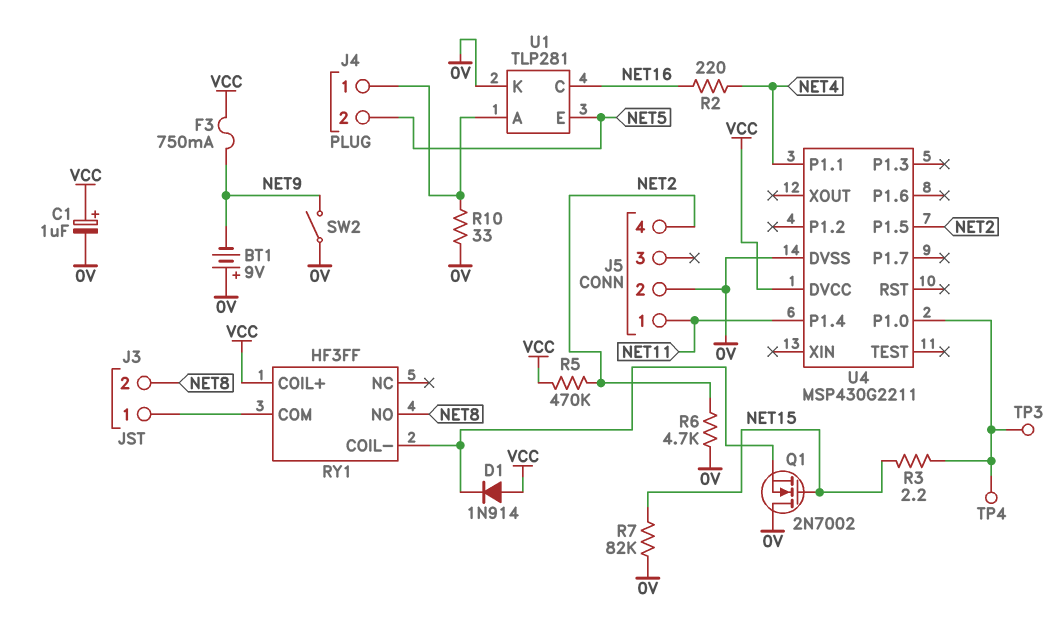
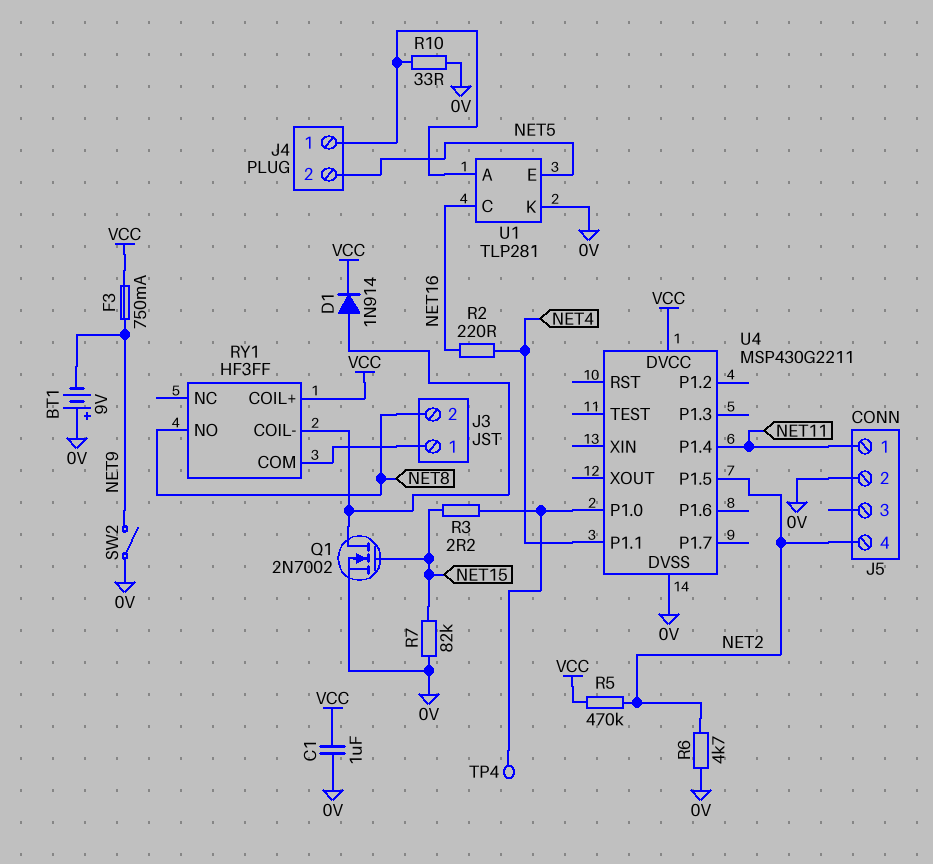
C1: 1uF (plus VCC, minus 0V) -> 1uF (0V, VCC)
D1: diode 1N914 (A VCC, K RY1/COIL-) -> diode 1N914 (A RY1/COIL-, K VCC)
Q1: NMOS 2N7002 (G NET15, D 0V, S RY1/COIL-) -> NMOS 2N7002 (G NET15, D RY1/COIL-, S 0V)
TP3: test point (U4/P1.0) -> none

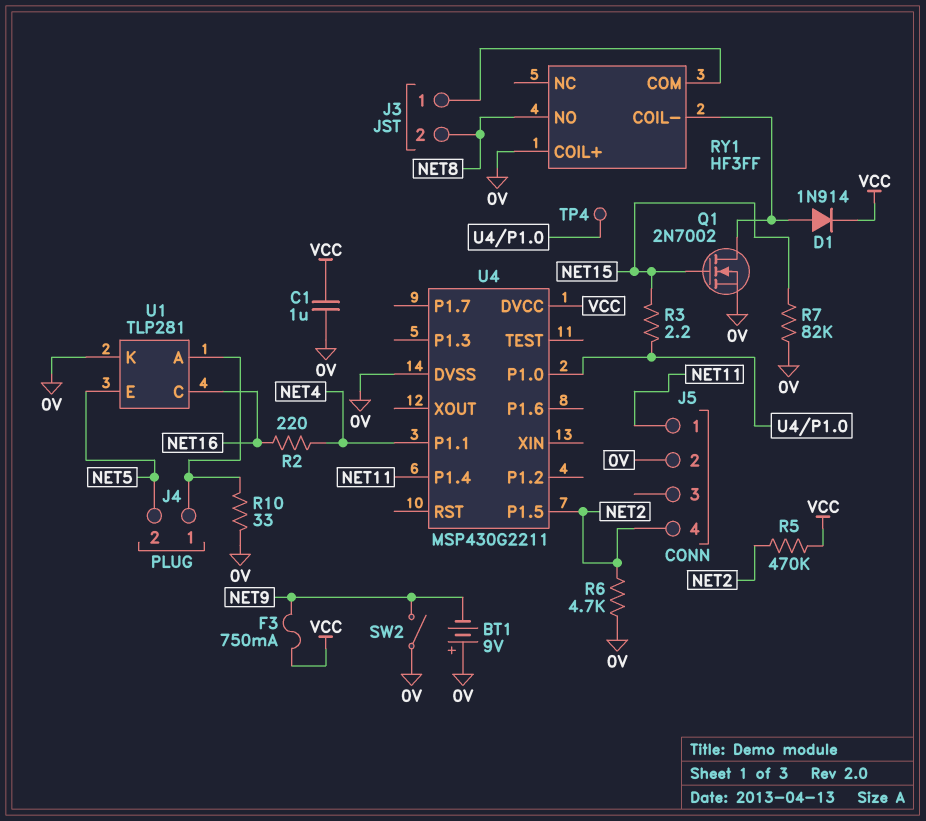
RY1 pin COIL+: VCC -> 0V

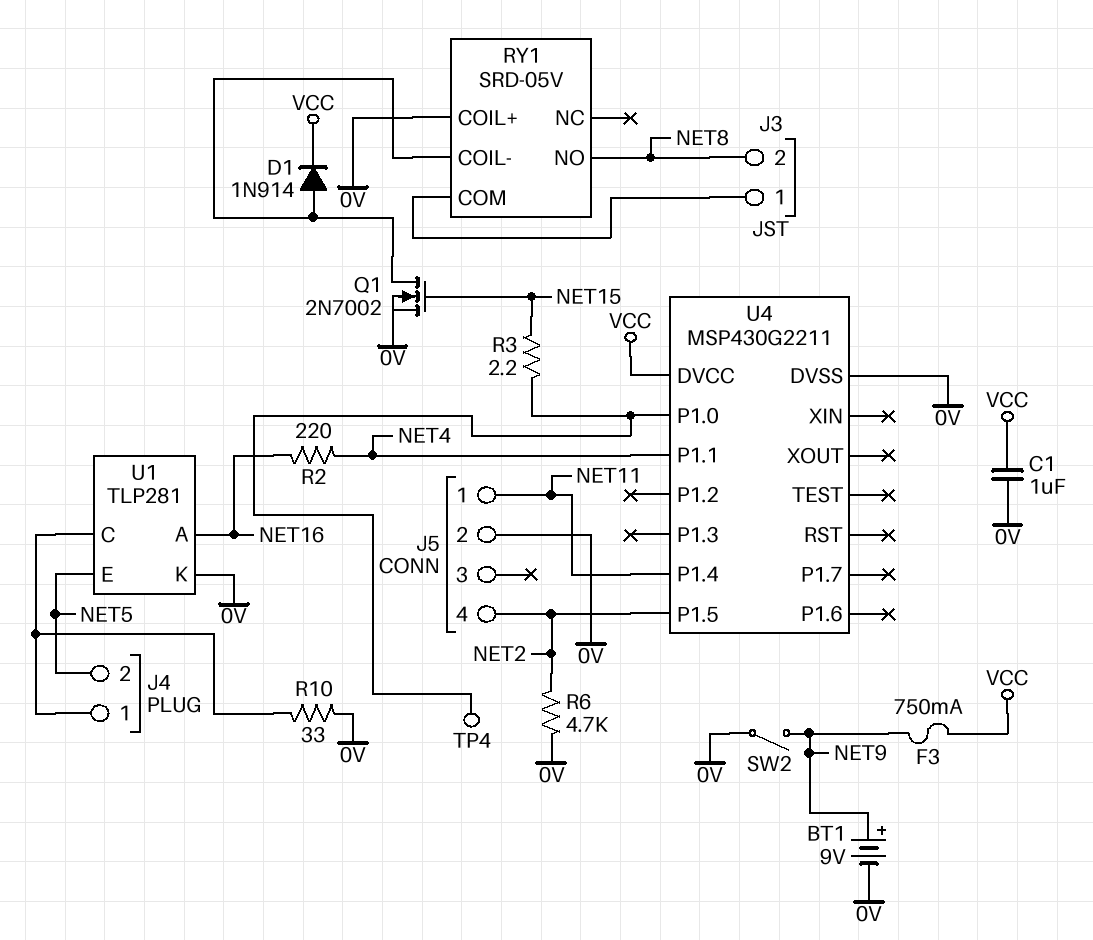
BT1: 9V (plus 0V, minus NET9) -> 9V (plus NET9, minus 0V)
R5: 470k (NET2, VCC) -> none
R7: 82k (0V, NET15) -> none
RY1: HF3FF -> SRD-05V
U1 pin A: J4/1 -> NET16
U1 pin C: NET16 -> J4/1

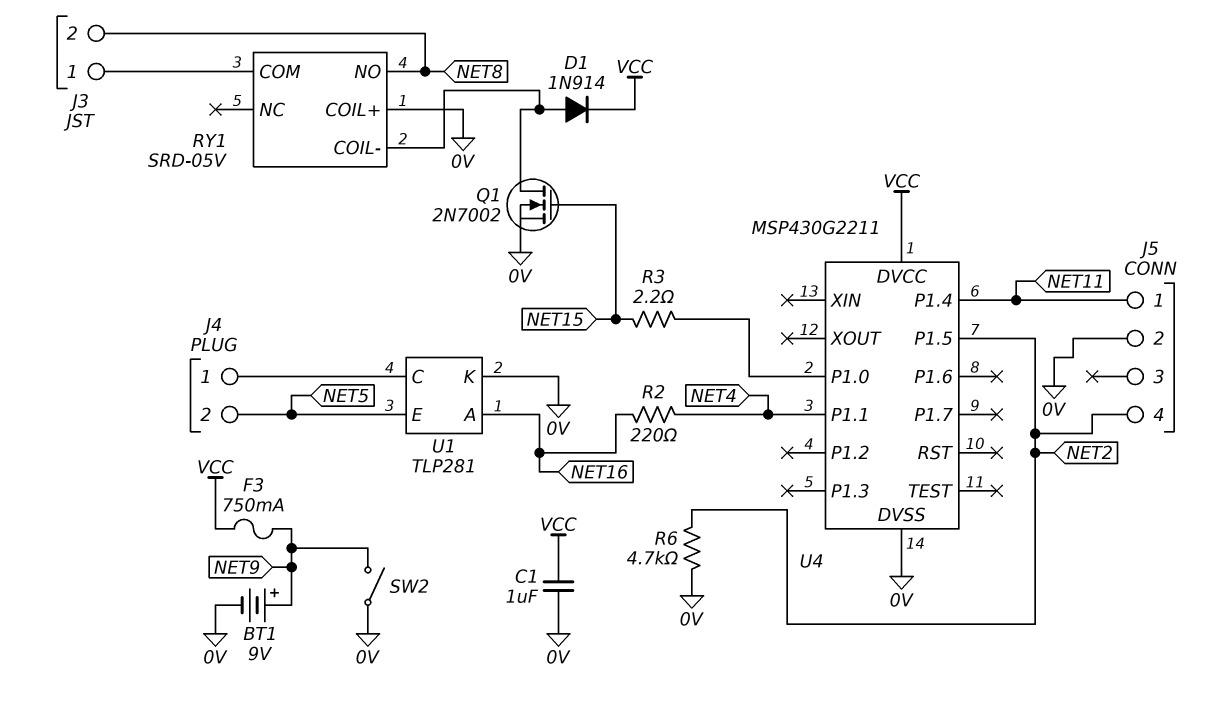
R10: 33 (0V, J4/1) -> none
TP4: test point (U4/P1.0) -> none

